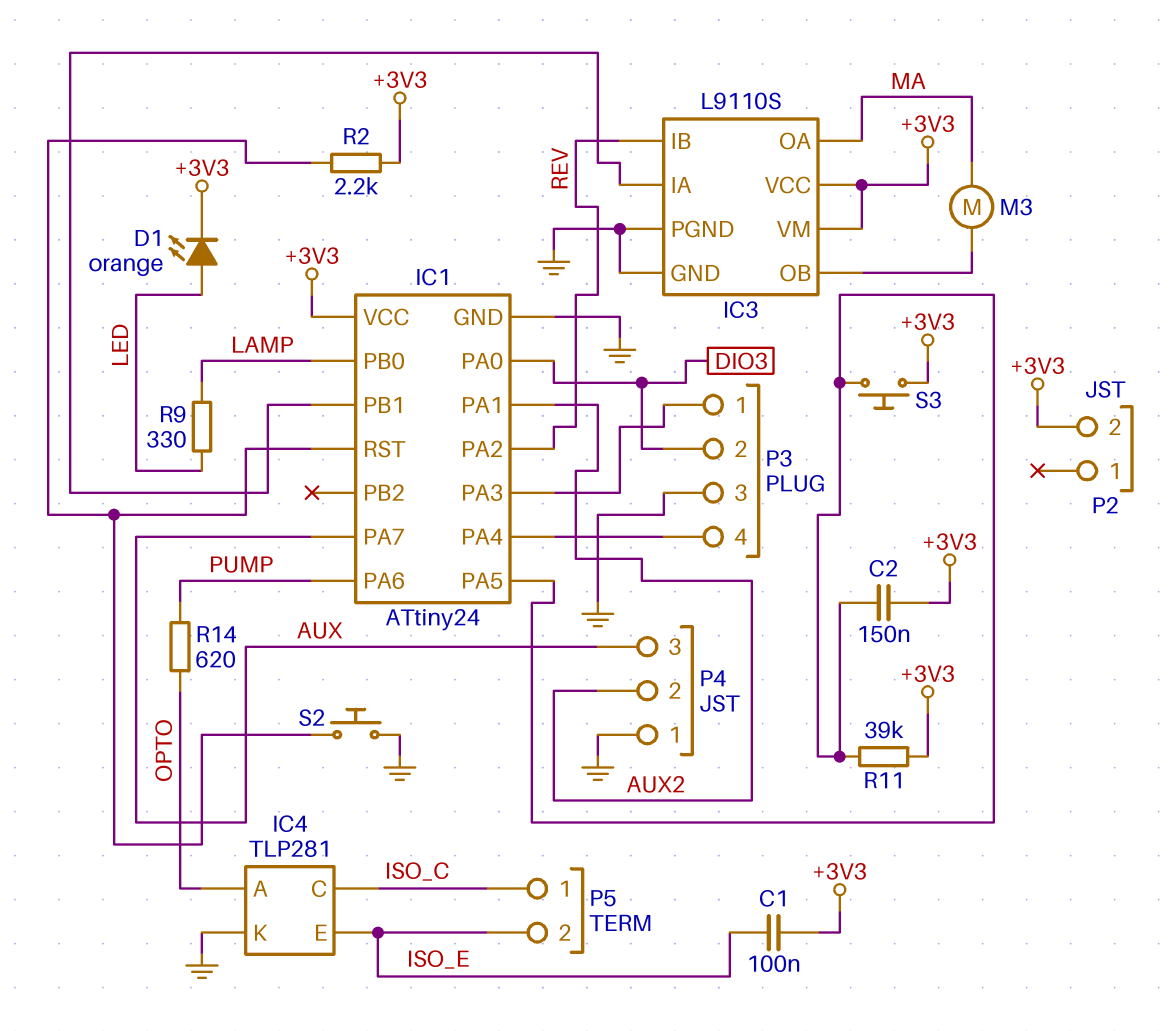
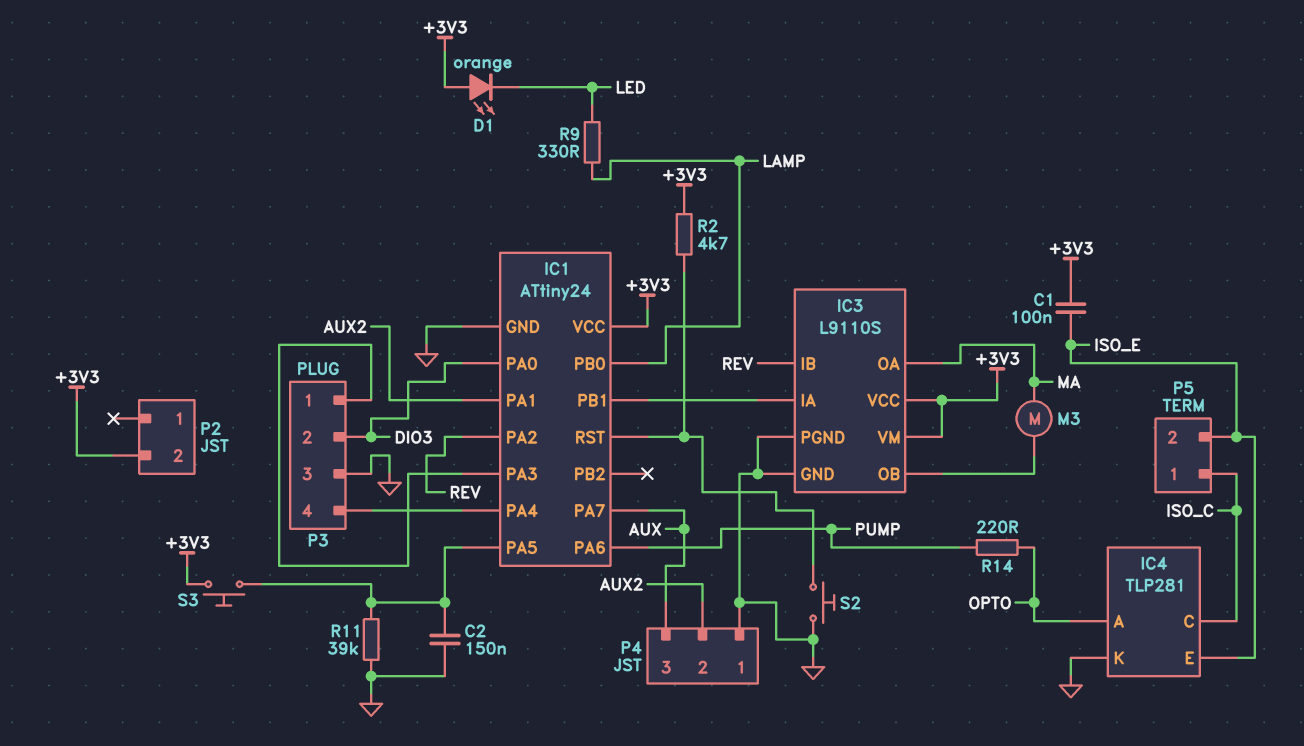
C2: 150nF (+3V3, IC1/PA5) -> 150nF (GND, IC1/PA5)
D1: LED orange (A LED, K +3V3) -> LED orange (A +3V3, K LED)
R2: 2.2k (+3V3, IC1/RST) -> 4.7k (+3V3, IC1/RST)
R11: 39k (+3V3, IC1/PA5) -> 39k (GND, IC1/PA5)
R14: 620 (OPTO, PUMP) -> 220 (OPTO, PUMP)

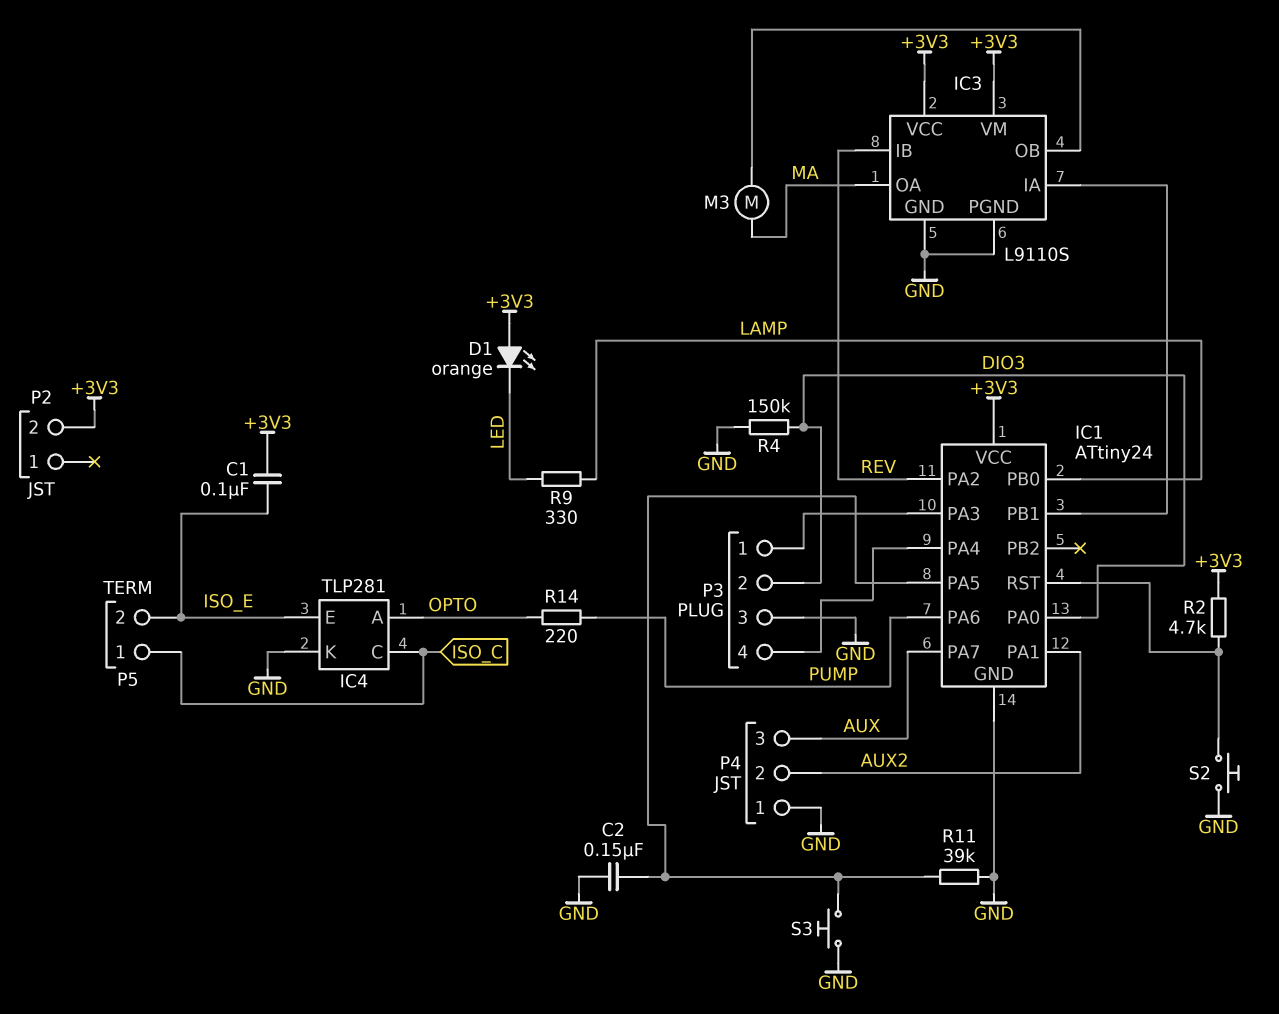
R4: none -> 150k (DIO3, GND)
S3: button (+3V3, IC1/PA5) -> button (GND, IC1/PA5)

